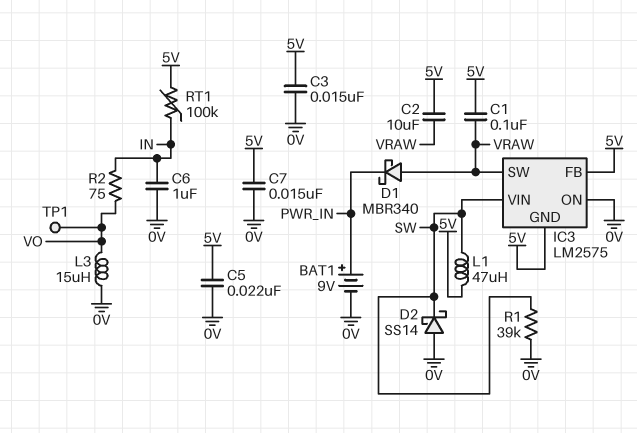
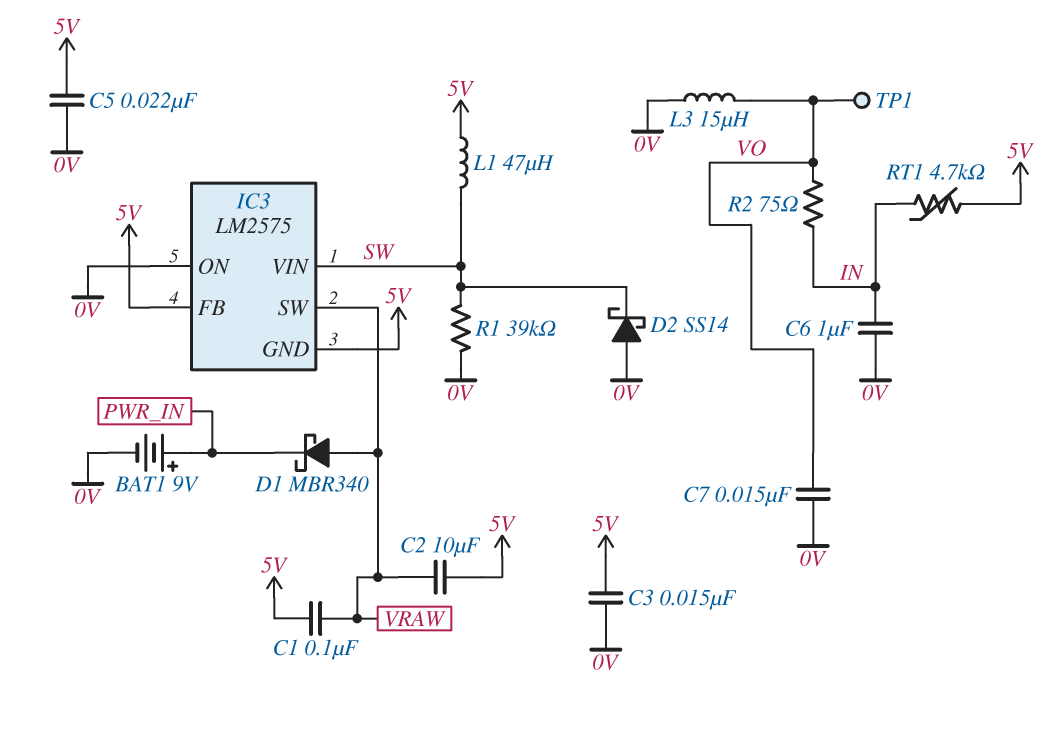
C7: 15nF (0V, 5V) -> 15nF (0V, VO)
RT1: 100k (5V, IN) -> 4.7k (5V, IN)

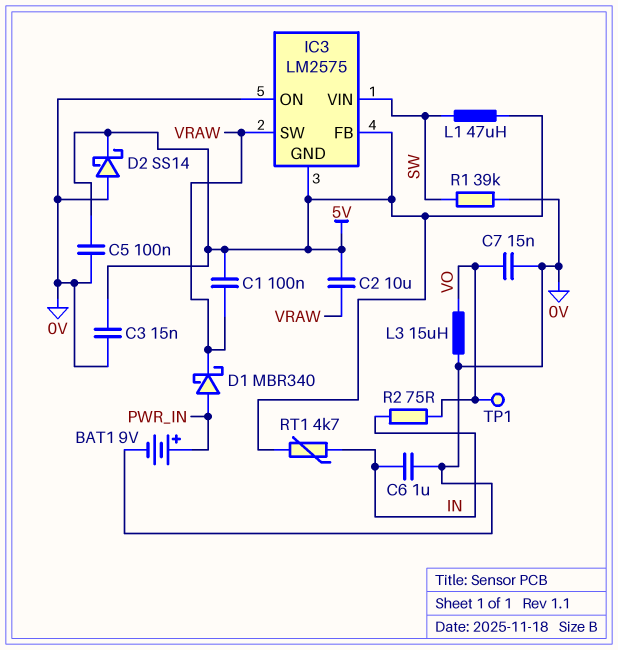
C5: 22nF (0V, 5V) -> 100nF (0V, 5V)
D1: schottky MBR340 (A VRAW, K PWR_IN) -> schottky MBR340 (A PWR_IN, K VRAW)
D2: schottky SS14 (A 0V, K SW) -> schottky SS14 (A 0V, K 5V)

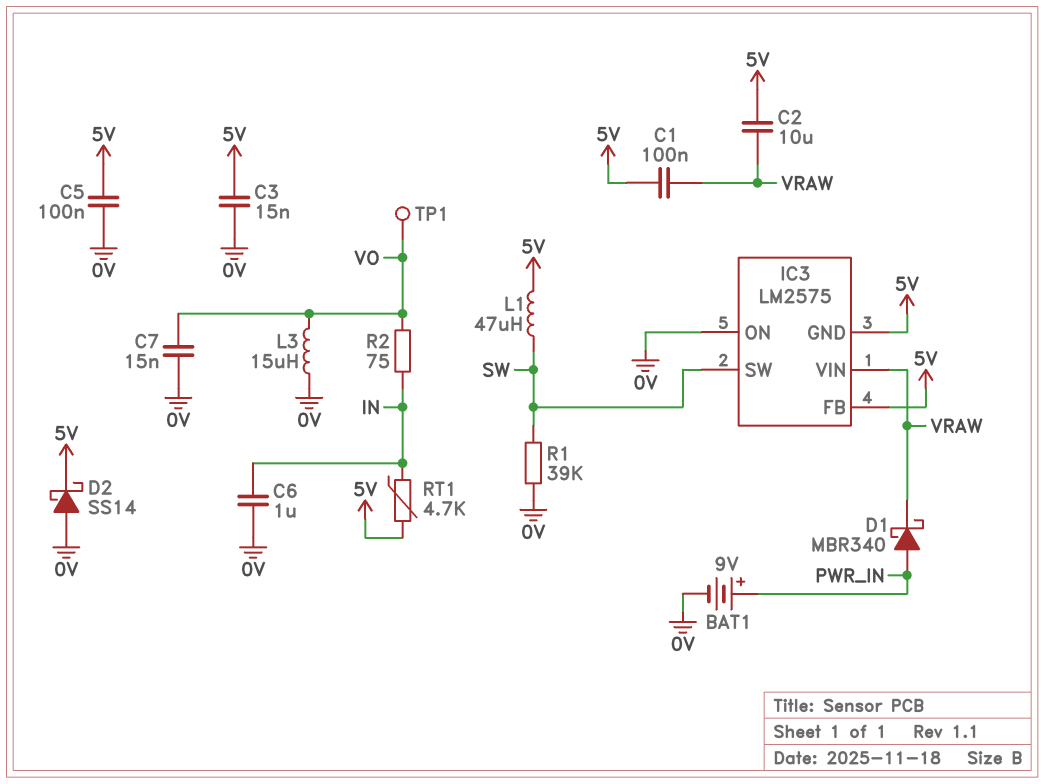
IC3 pin SW: VRAW -> SW
IC3 pin VIN: SW -> VRAW

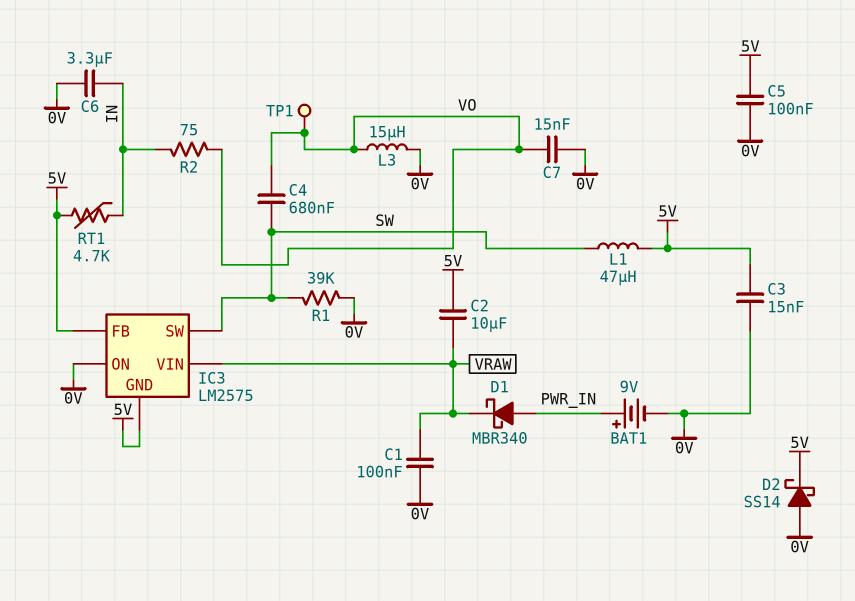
C1: 100nF (5V, VRAW) -> 100nF (0V, VRAW)
C4: none -> 680nF (SW, VO)
C6: 1uF (0V, IN) -> 3.3uF (0V, IN)

